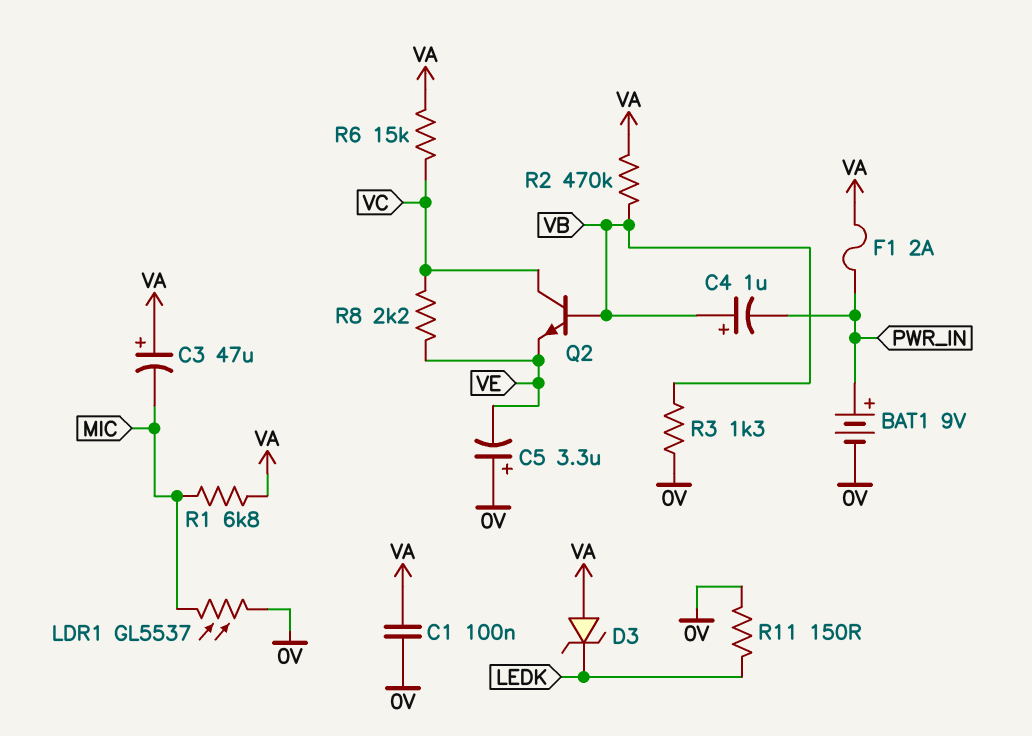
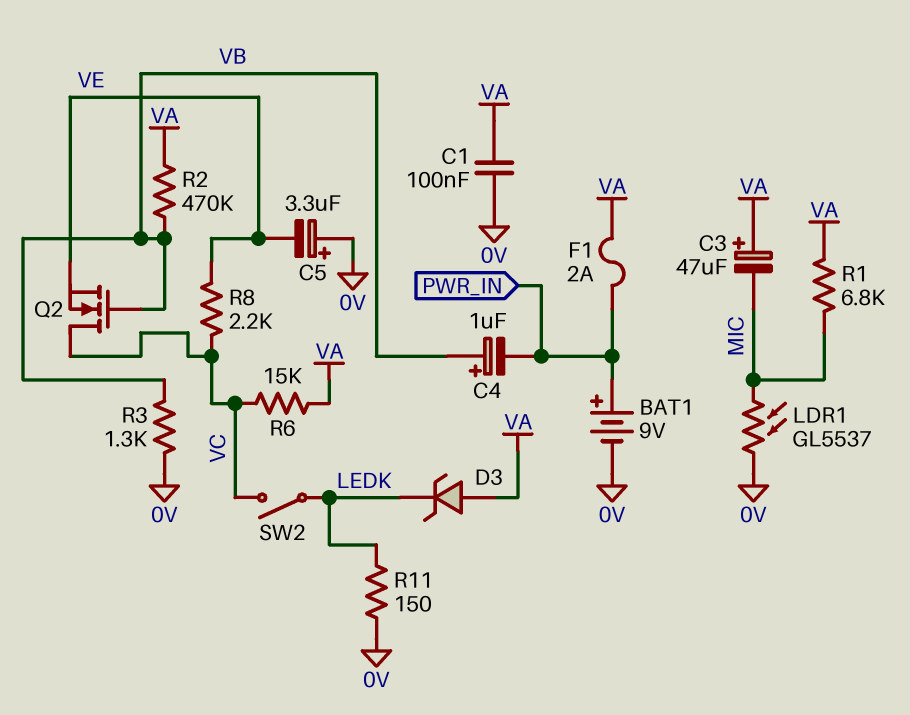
Q2: NPN (B VB, C VC, E VE) -> NMOS (G VB, D VC, S VE)
SW2: none -> switch (LEDK, VC)

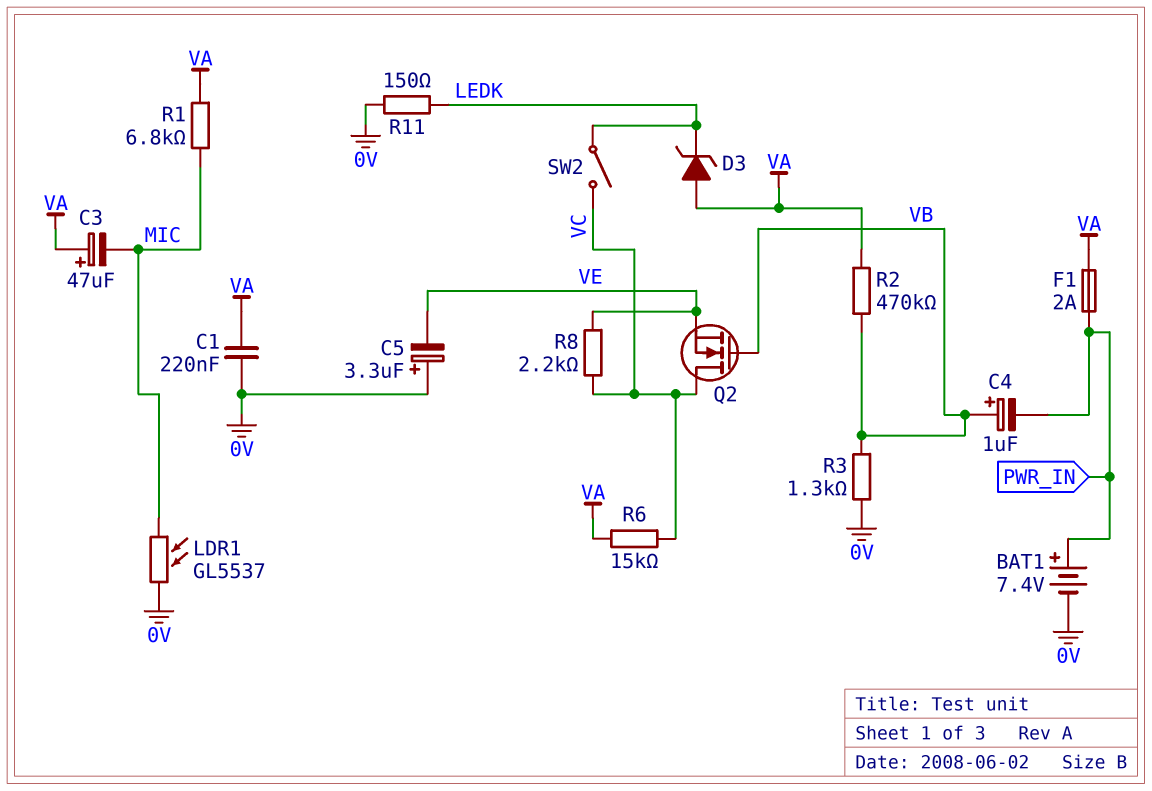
BAT1: 9V (plus PWR_IN, minus 0V) -> 7.4V (plus PWR_IN, minus 0V)
C1: 100nF (0V, VA) -> 220nF (0V, VA)

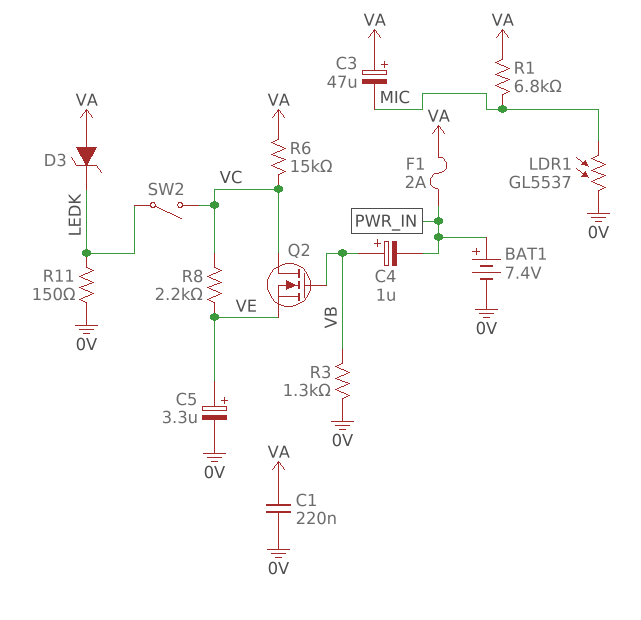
C5: 3.3uF (plus 0V, minus VE) -> 3.3uF (plus VE, minus 0V)
R2: 470k (VA, VB) -> none

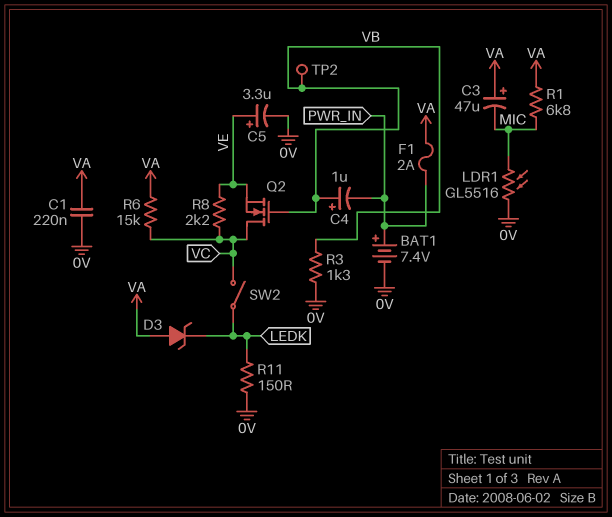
LDR1: GL5537 (0V, MIC) -> GL5516 (0V, MIC)
TP2: none -> test point (VB)

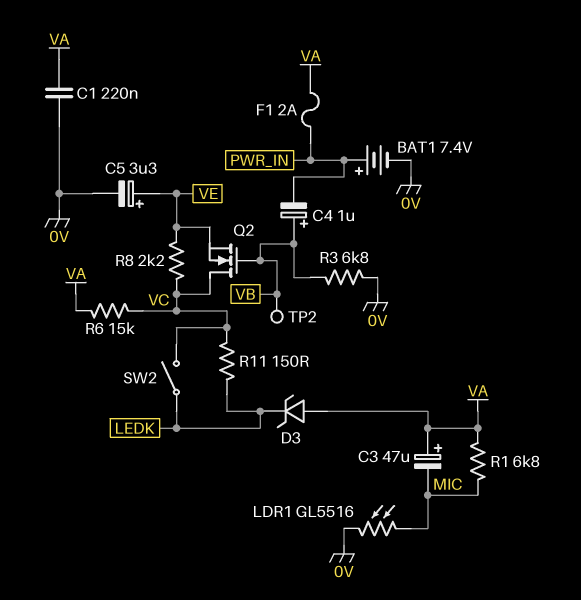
R3: 1.3k (0V, VB) -> 6.8k (0V, VB)
R11: 150 (0V, LEDK) -> 150 (LEDK, VC)

